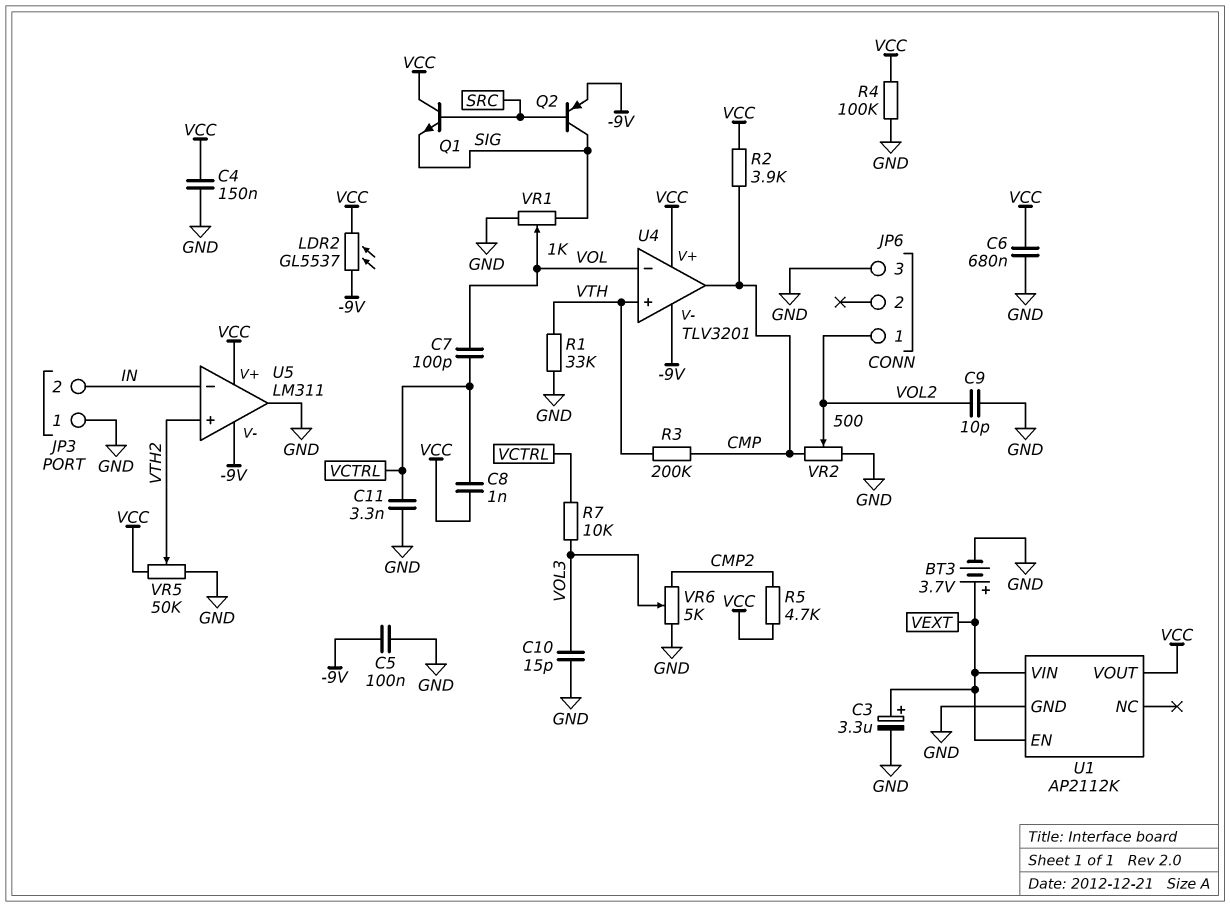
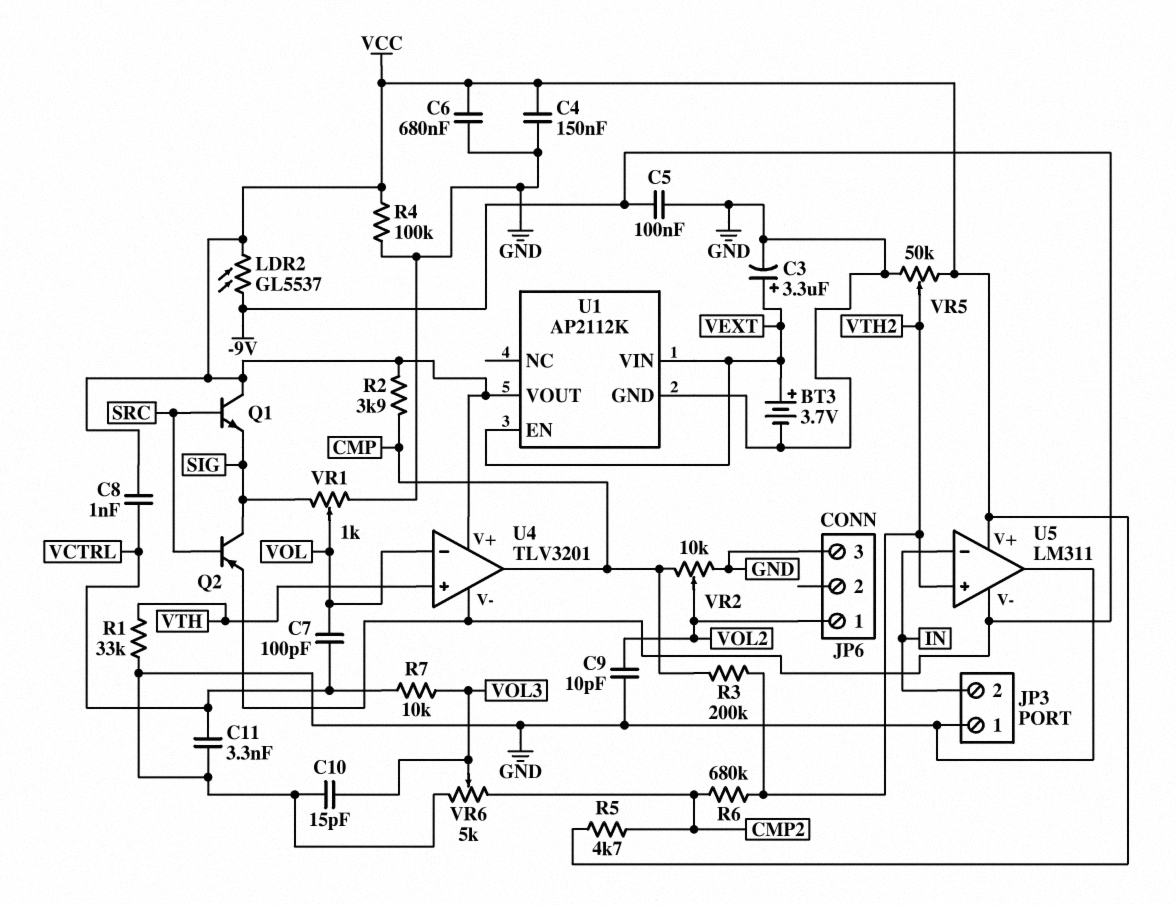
R3: 200k (CMP, VTH) -> 200k (CMP, VTH2)
R6: none -> 680k (CMP2, VTH2)
VR2: 500 (CMP, GND, wiper VOL2) -> 10k (CMP, GND, wiper VOL2)

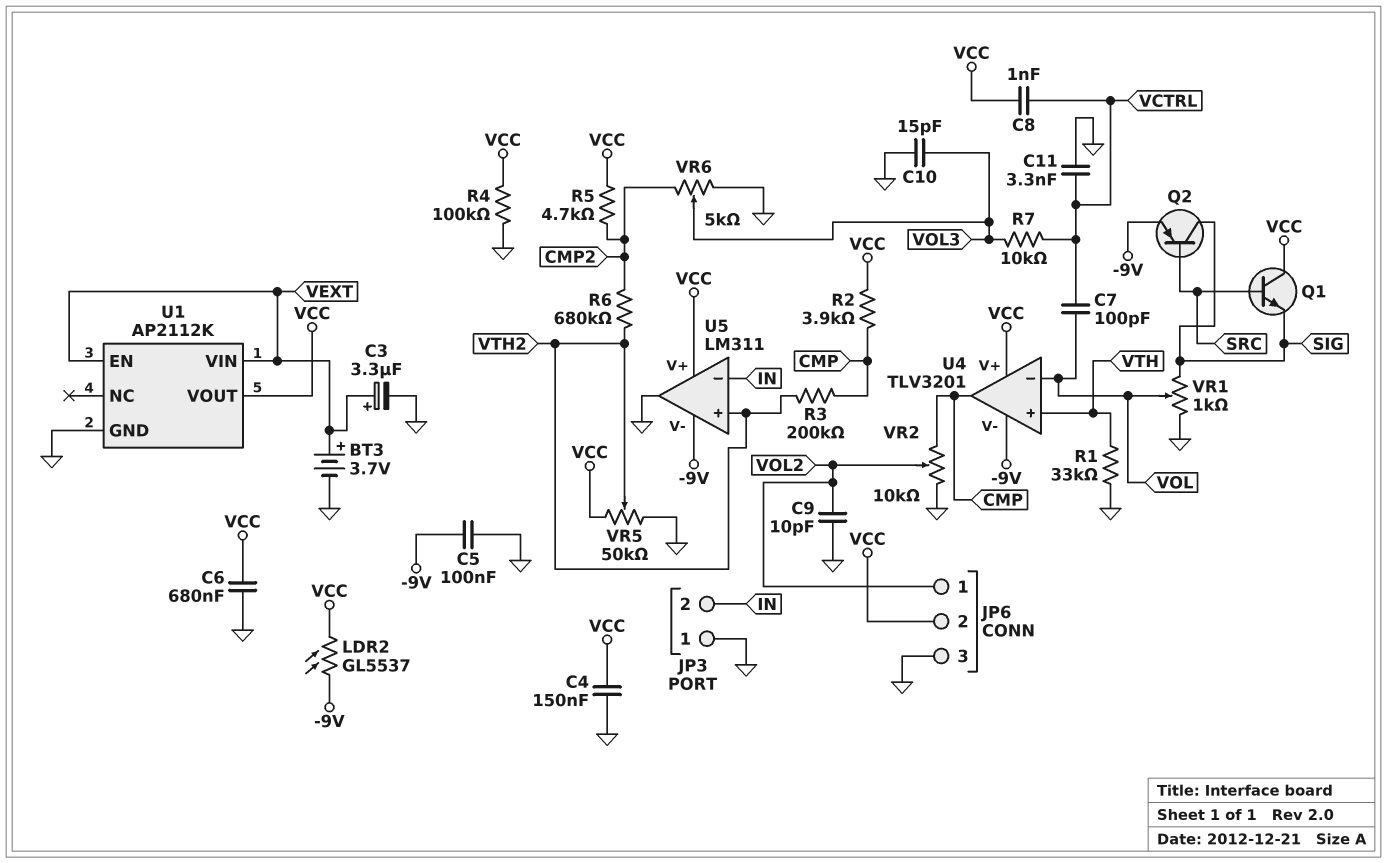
JP6 pin 2: none -> VCC

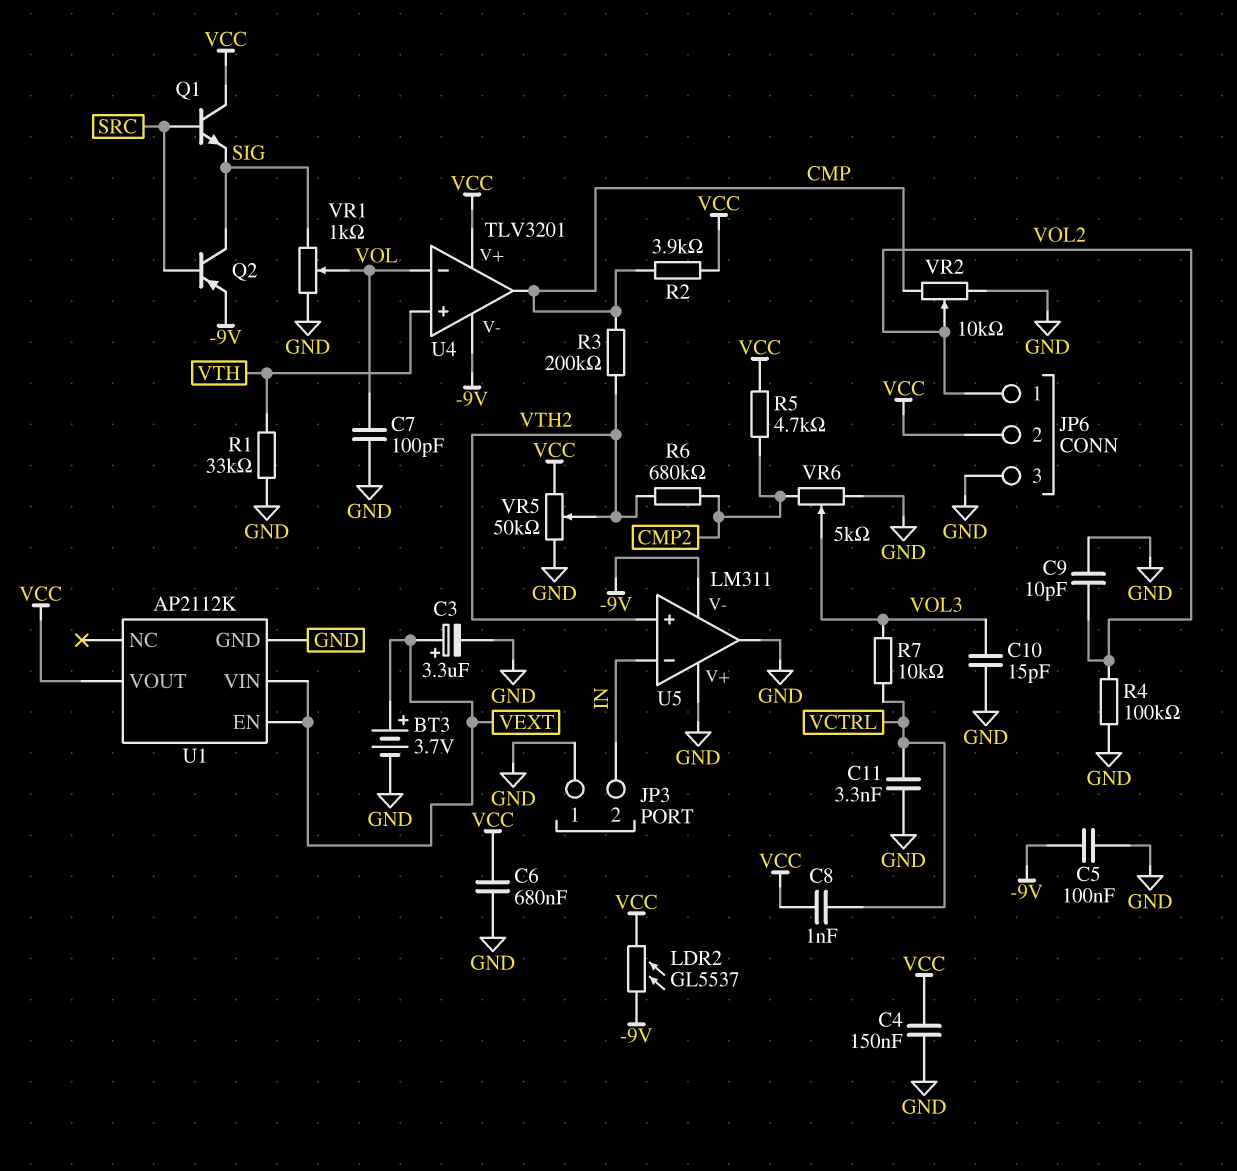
C7: 100pF (VCTRL, VOL) -> 100pF (GND, VOL)
R4: 100k (GND, VCC) -> 100k (GND, VOL2)
U5 pin V+: VCC -> GND

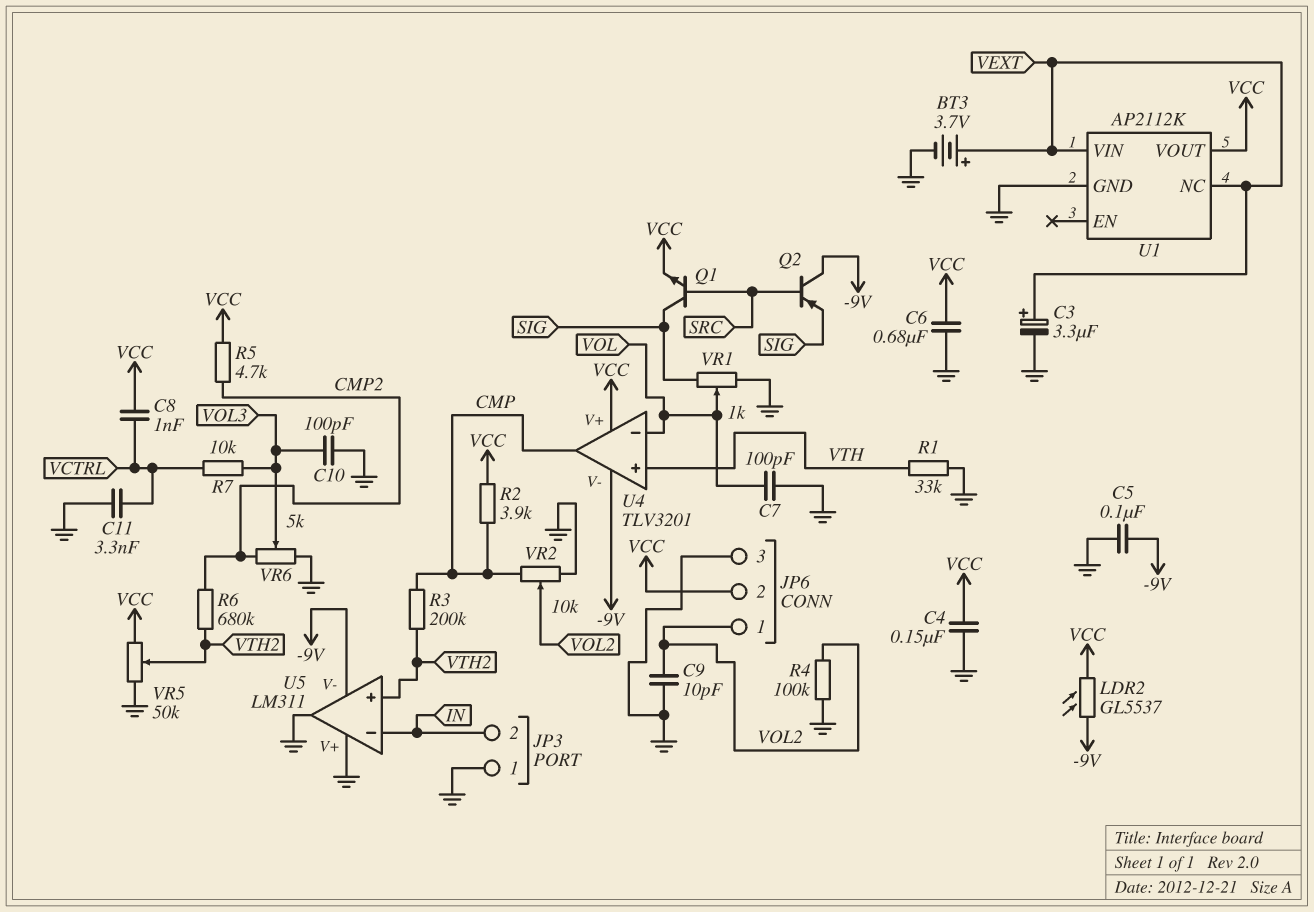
C10: 15pF (GND, VOL3) -> 100pF (GND, VOL3)
Q1: NPN (B SRC, C VCC, E SIG) -> NPN (B SRC, C SIG, E VCC)
Q2: PNP (B SRC, C SIG, E -9V) -> PNP (B SRC, C -9V, E SIG)
U1 pin EN: VEXT -> none
U1 pin NC: none -> VEXT

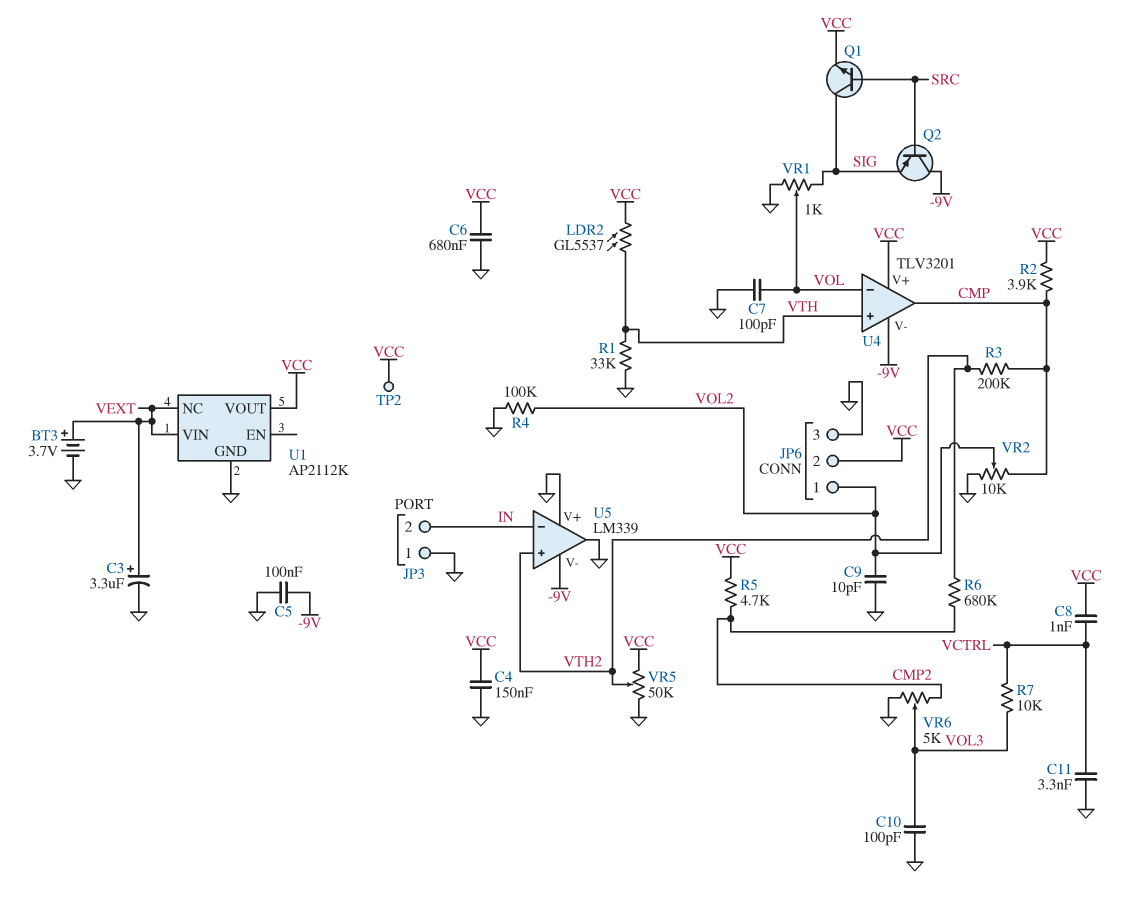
LDR2: GL5537 (-9V, VCC) -> GL5537 (VCC, VTH)
TP2: none -> test point (VCC)
U5: LM311 -> LM339

